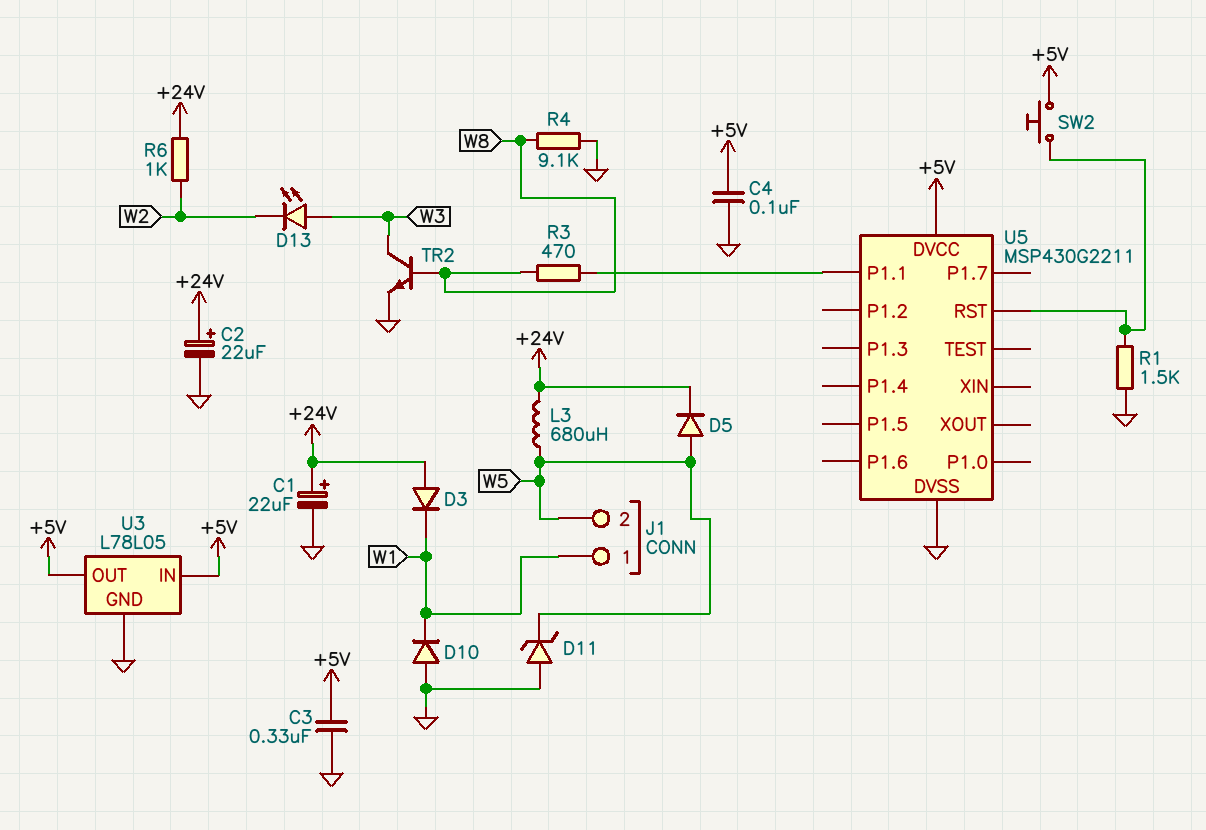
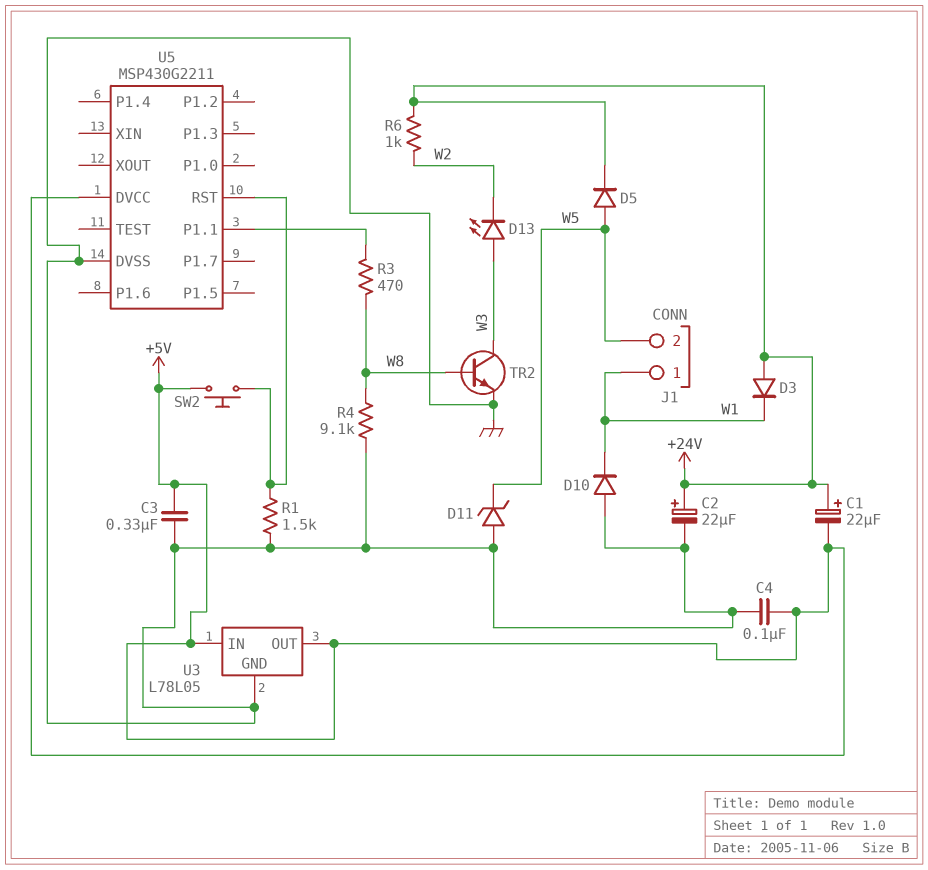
C1: 22uF (plus +24V, minus GND) -> 22uF (plus +24V, minus +5V)
L3: 680uH (+24V, W5) -> none

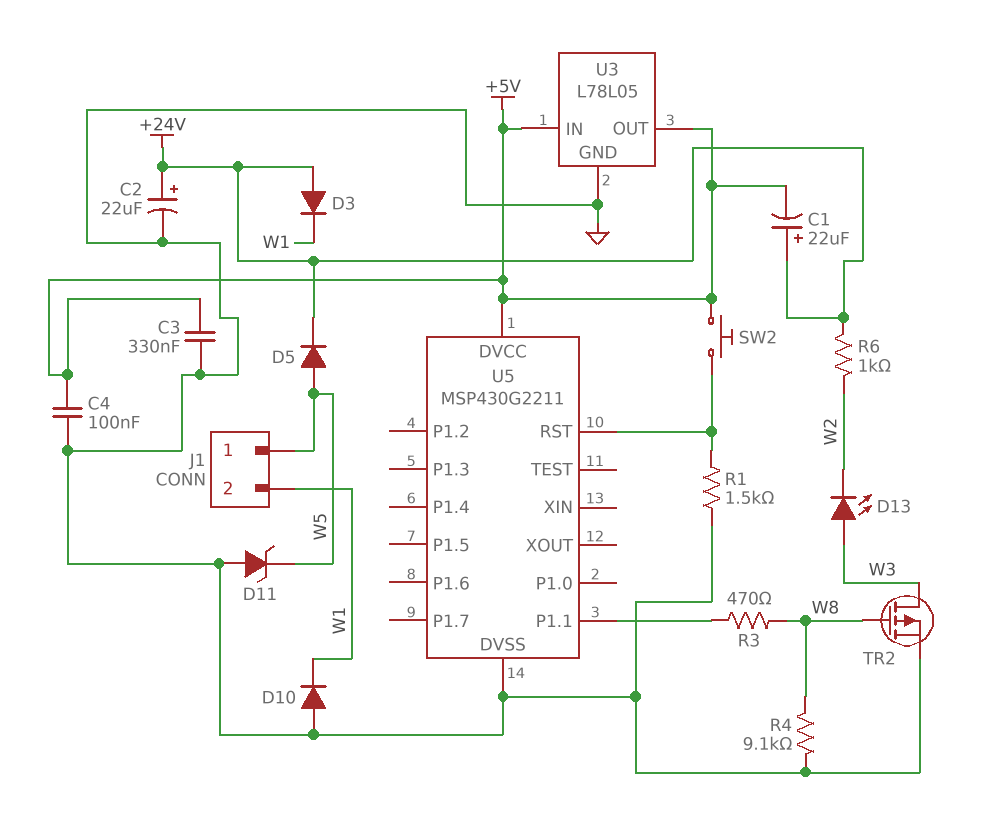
J1 pin 1: W1 -> W5
J1 pin 2: W5 -> W1
TR2: NPN (B W8, C W3, E GND) -> PMOS (G W8, D W3, S GND)

